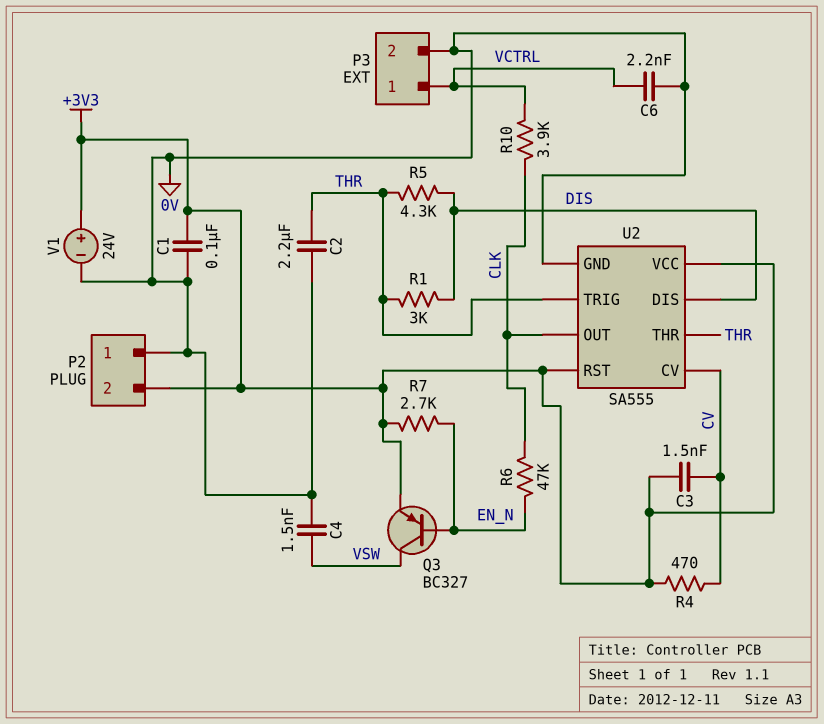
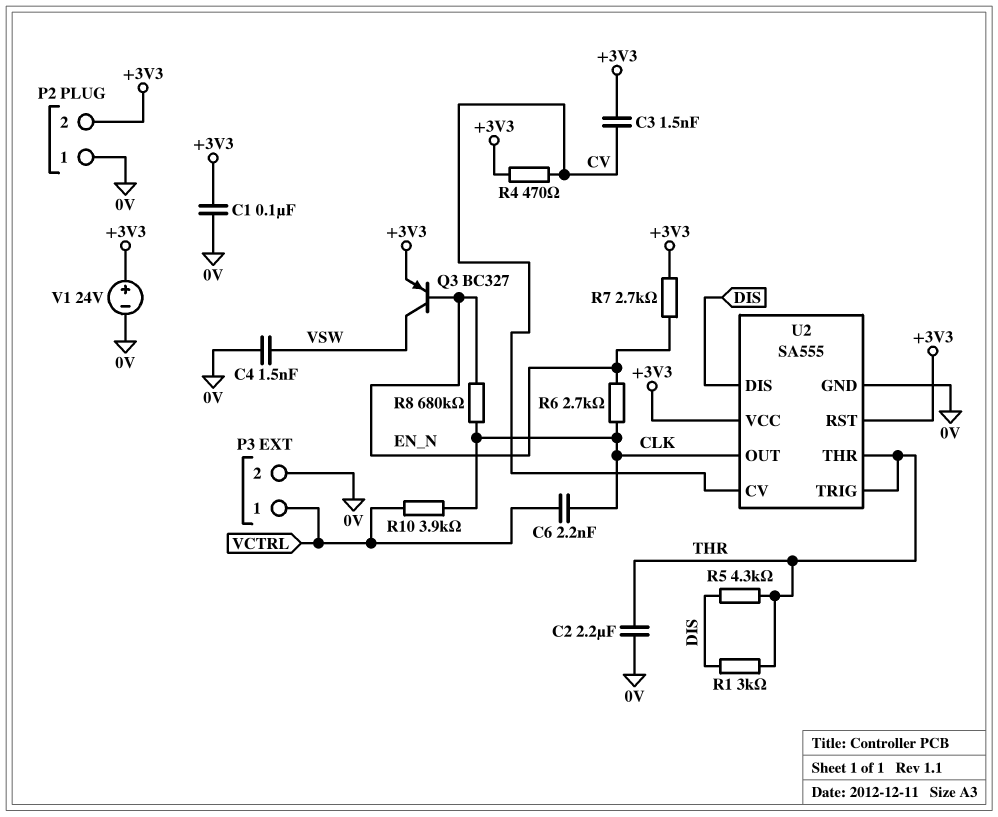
C6: 2.2nF (0V, VCTRL) -> 2.2nF (CLK, VCTRL)
R6: 47k (CLK, EN_N) -> 2.7k (CLK, EN_N)
R8: none -> 680k (CLK, EN_N)

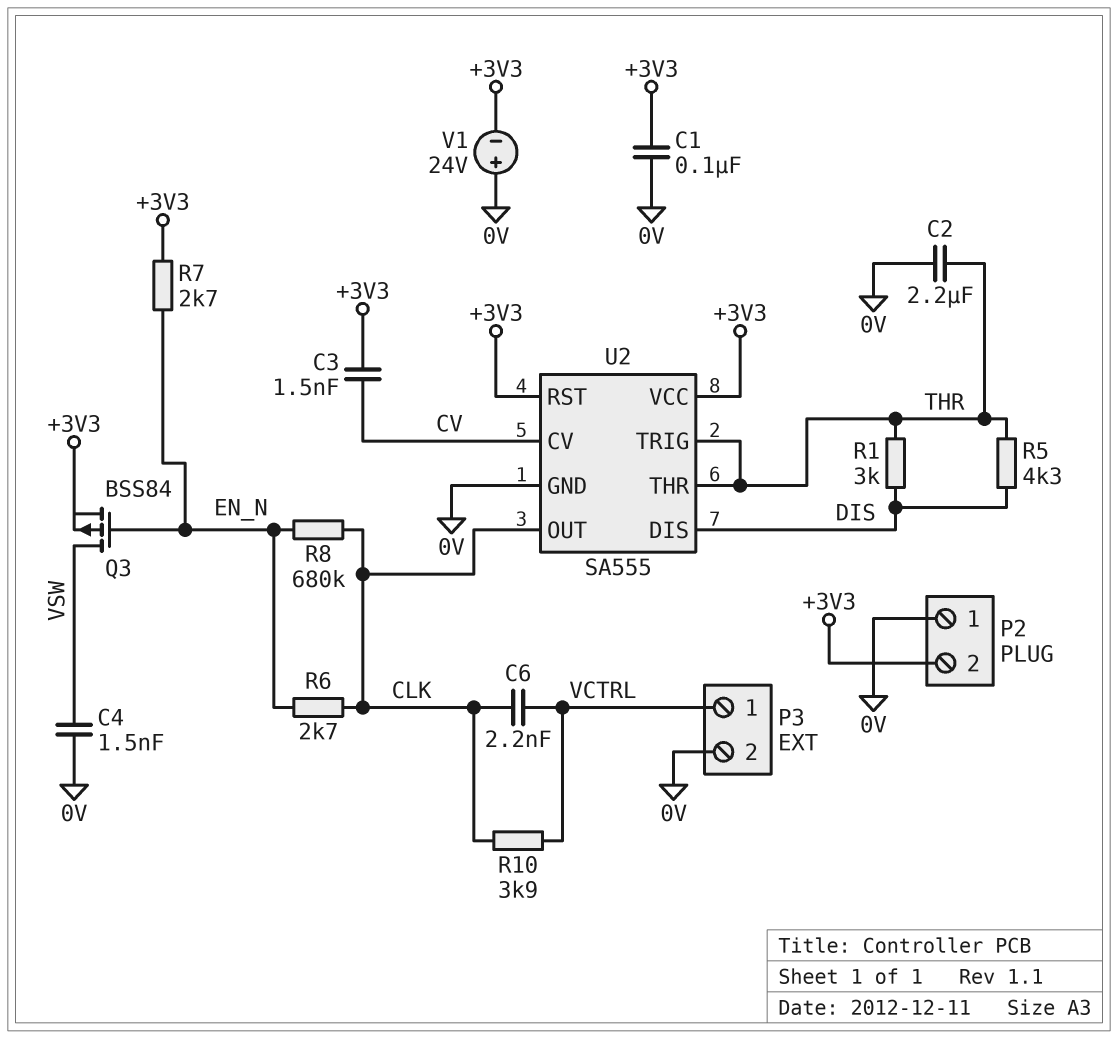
Q3: PNP BC327 (B EN_N, C VSW, E +3V3) -> PMOS BSS84 (G EN_N, D VSW, S +3V3)
R4: 470 (+3V3, CV) -> none
V1: 24V (plus +3V3, minus 0V) -> 24V (plus 0V, minus +3V3)

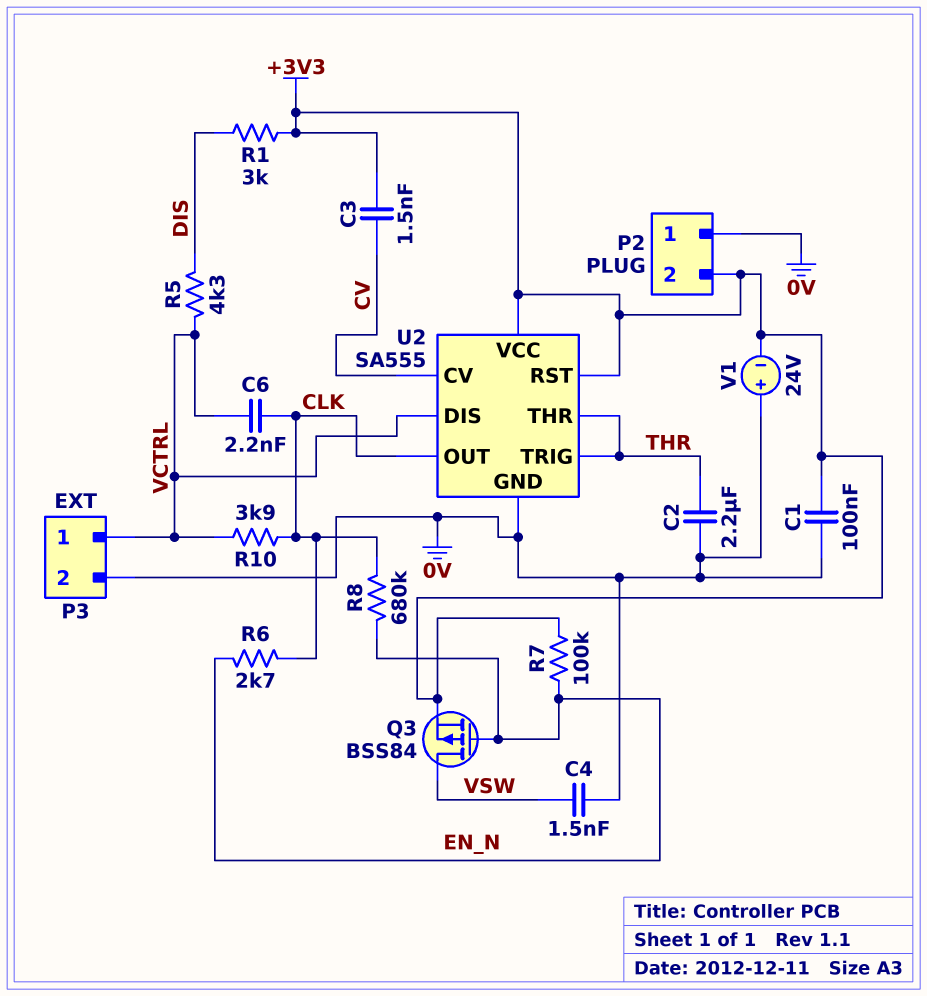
R1: 3k (DIS, THR) -> 3k (+3V3, DIS)
R5: 4.3k (DIS, THR) -> 4.3k (DIS, VCTRL)
R7: 2.7k (+3V3, EN_N) -> 100k (+3V3, EN_N)
U2 pin DIS: DIS -> VCTRL

